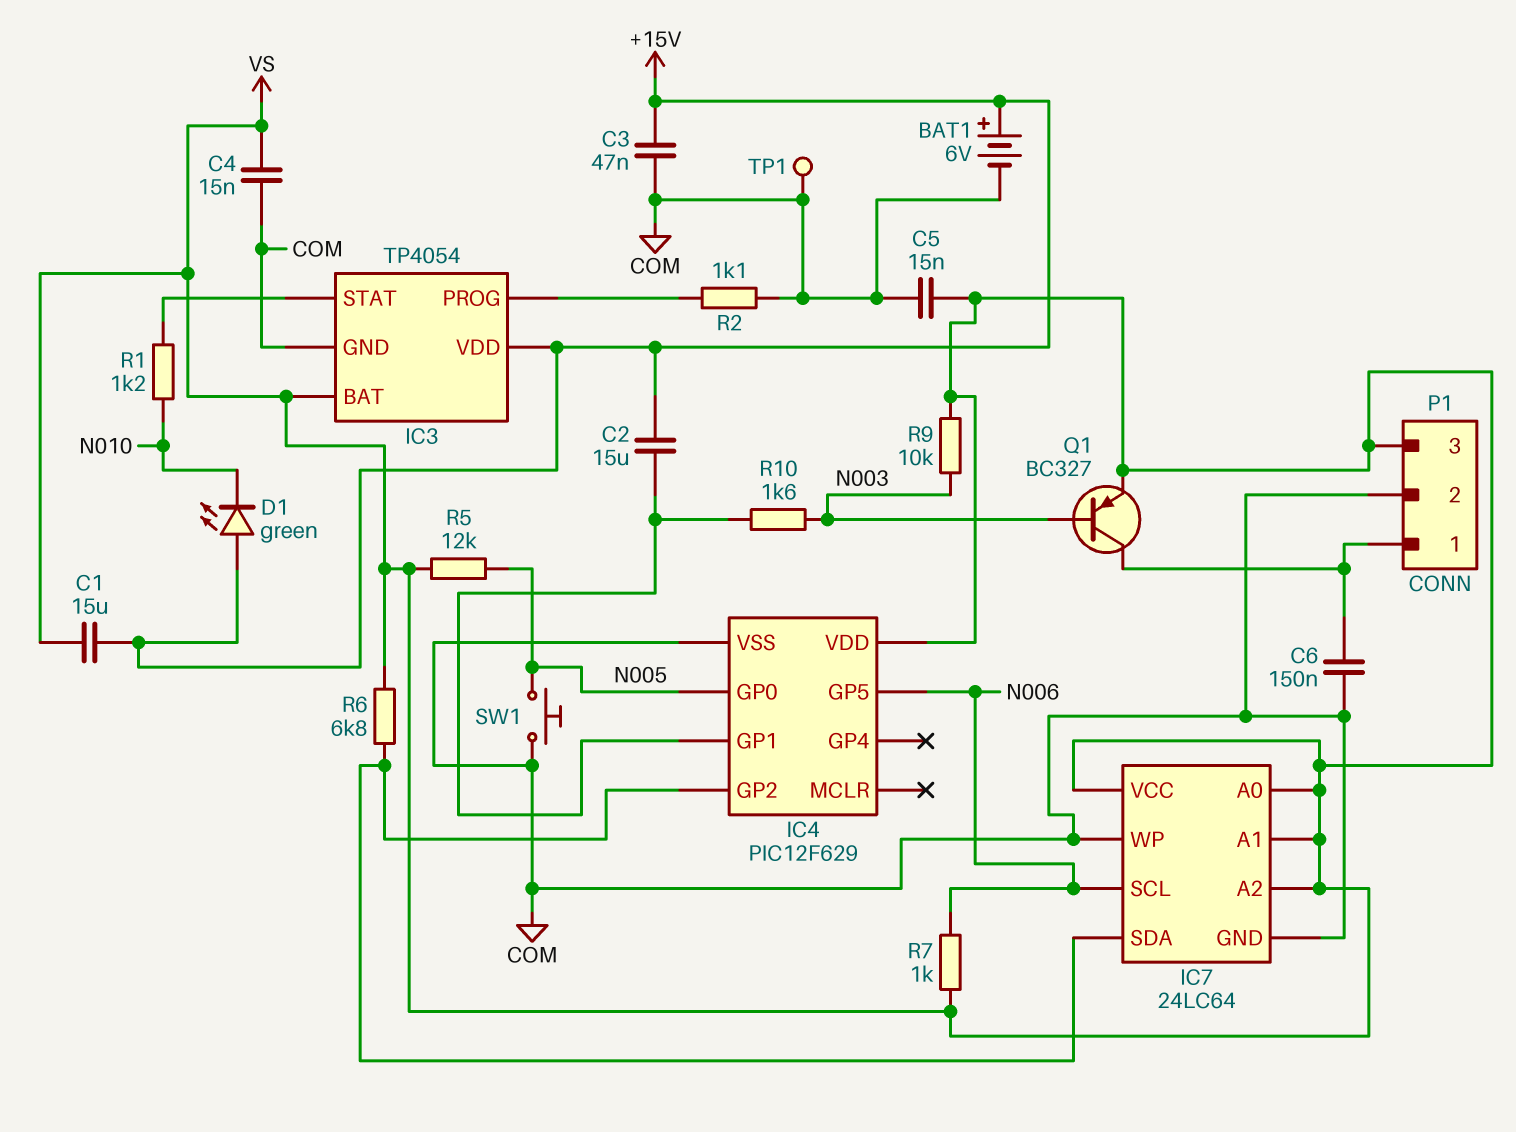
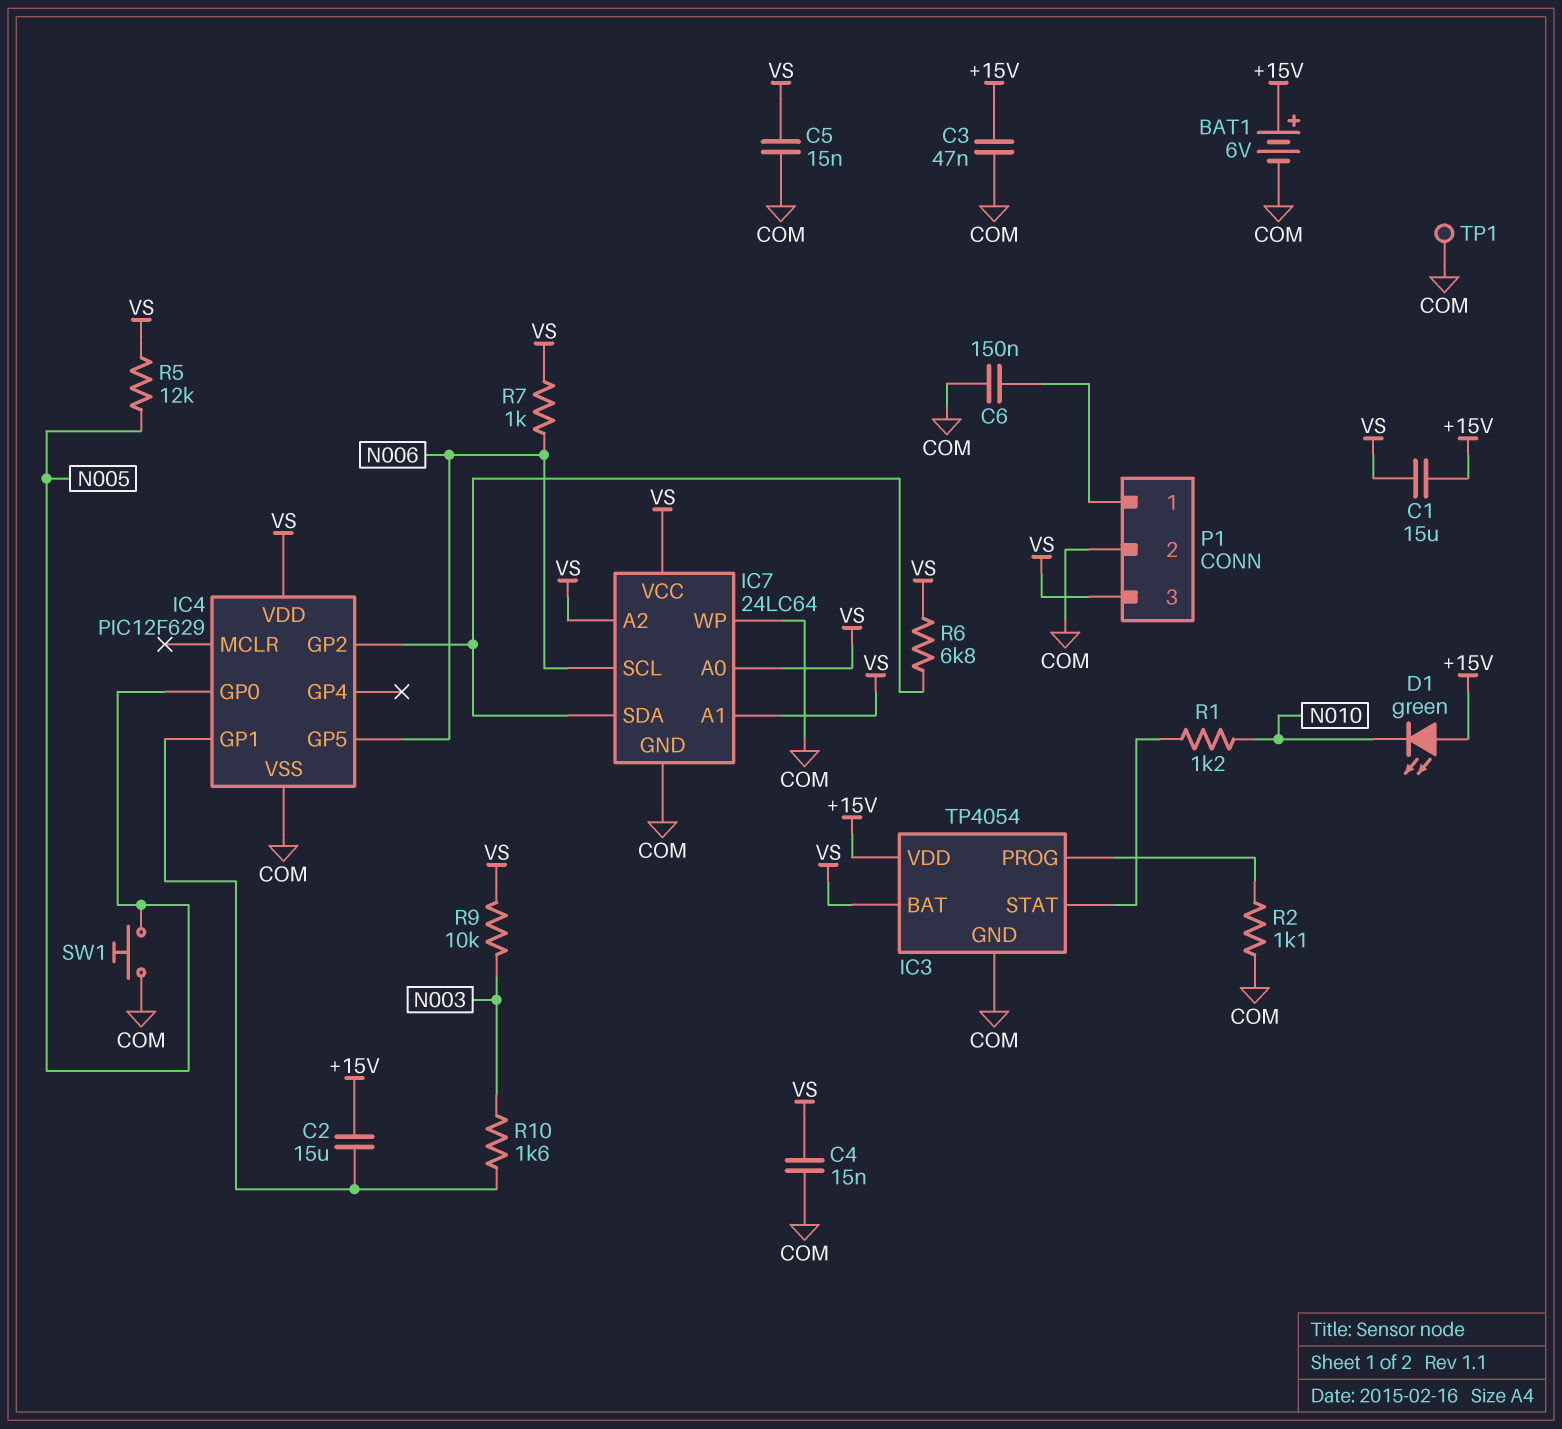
Q1: PNP BC327 (B N003, C P1/1, E VS) -> none

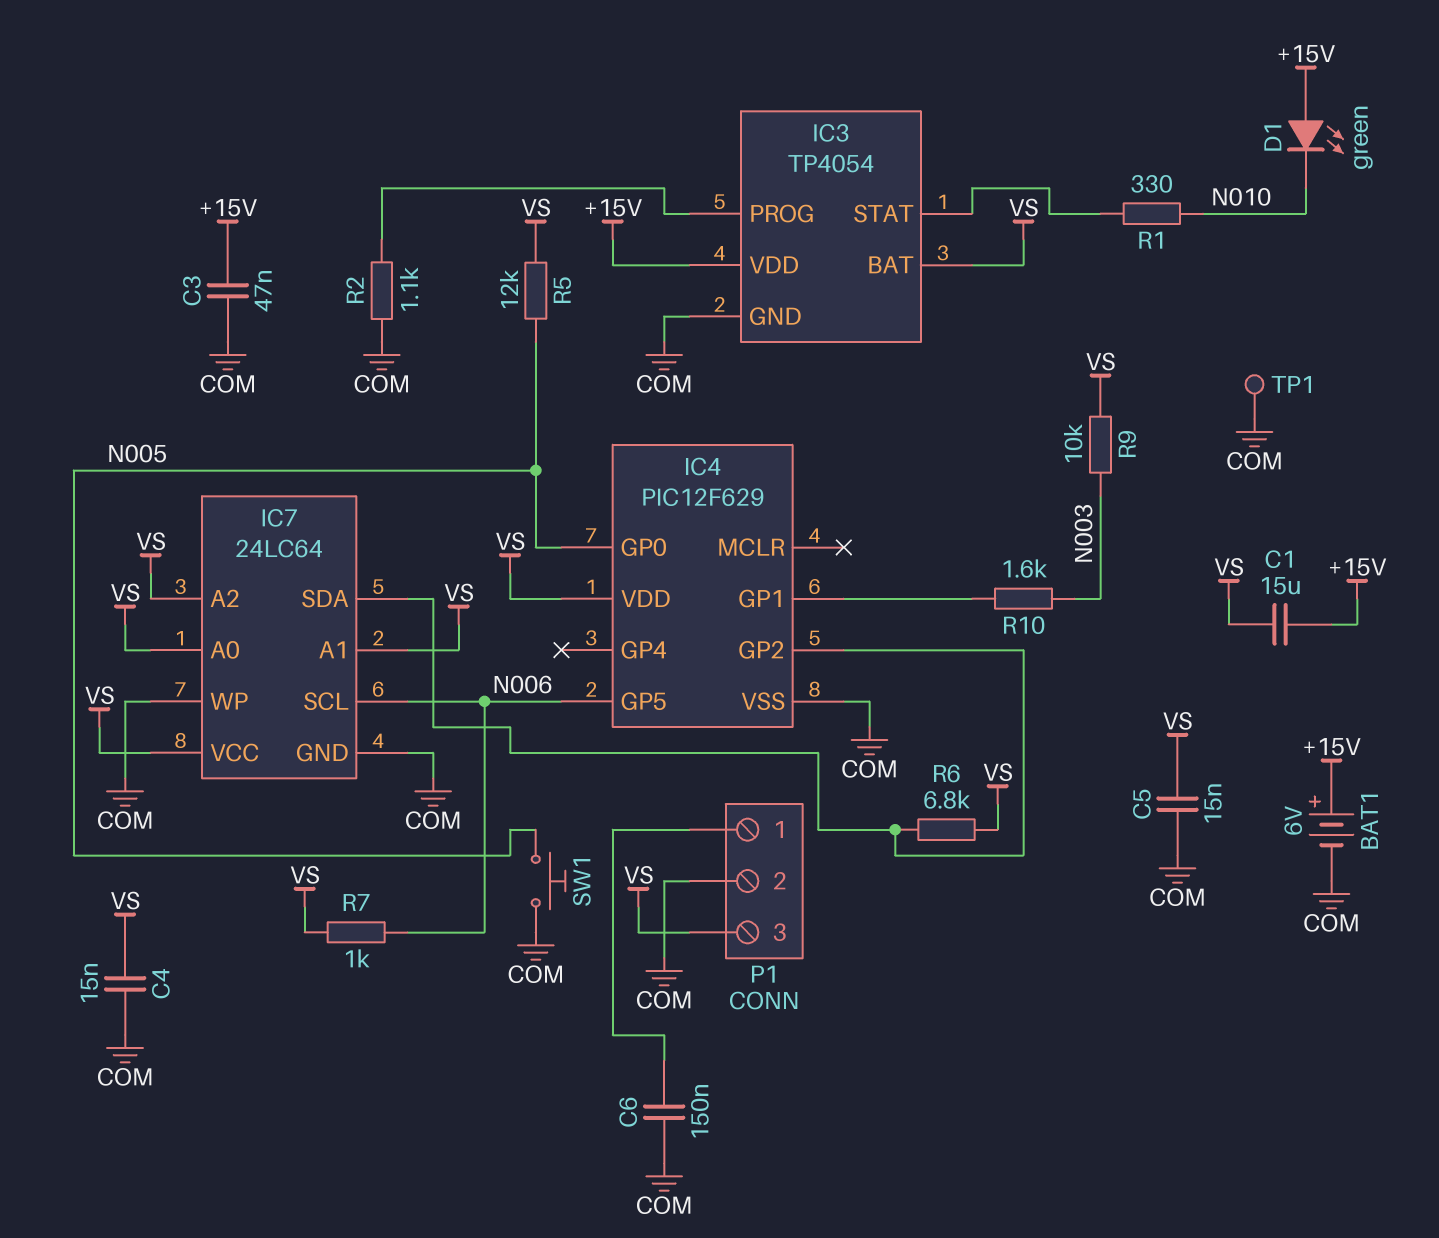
C2: 15uF (+15V, IC4/GP1) -> none
R1: 1.2k (IC3/STAT, N010) -> 330 (IC3/STAT, N010)

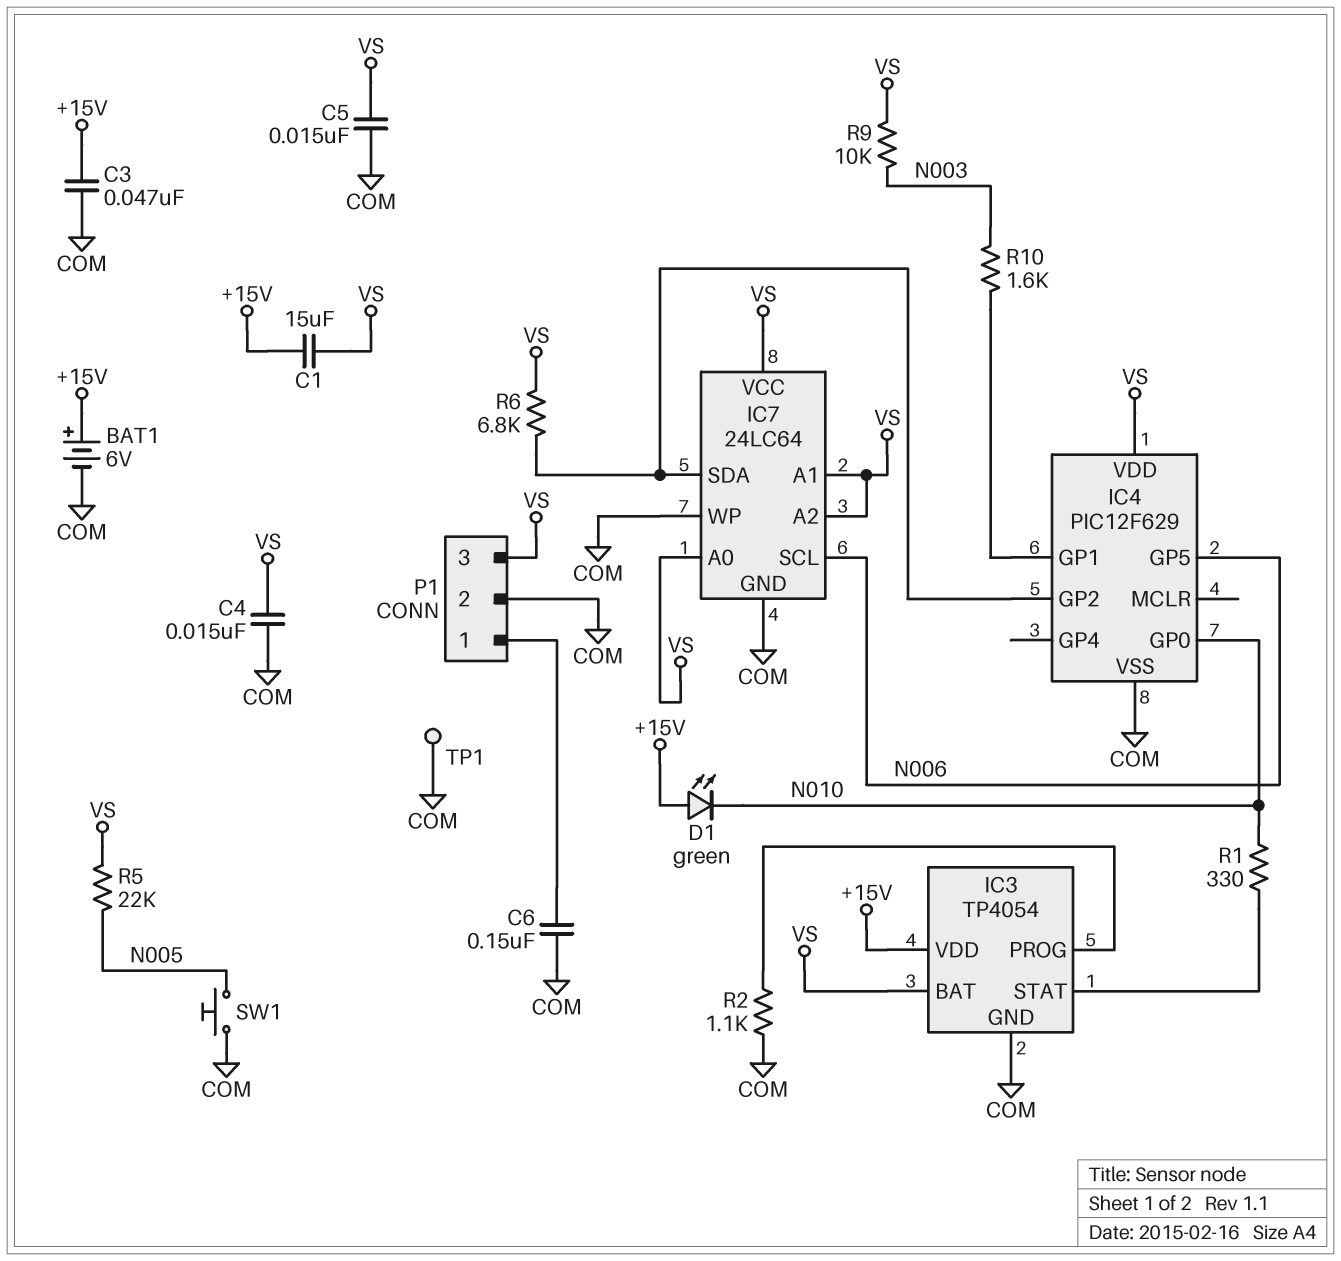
IC4 pin GP0: N005 -> N010
R5: 12k (N005, VS) -> 22k (N005, VS)
R7: 1k (N006, VS) -> none

